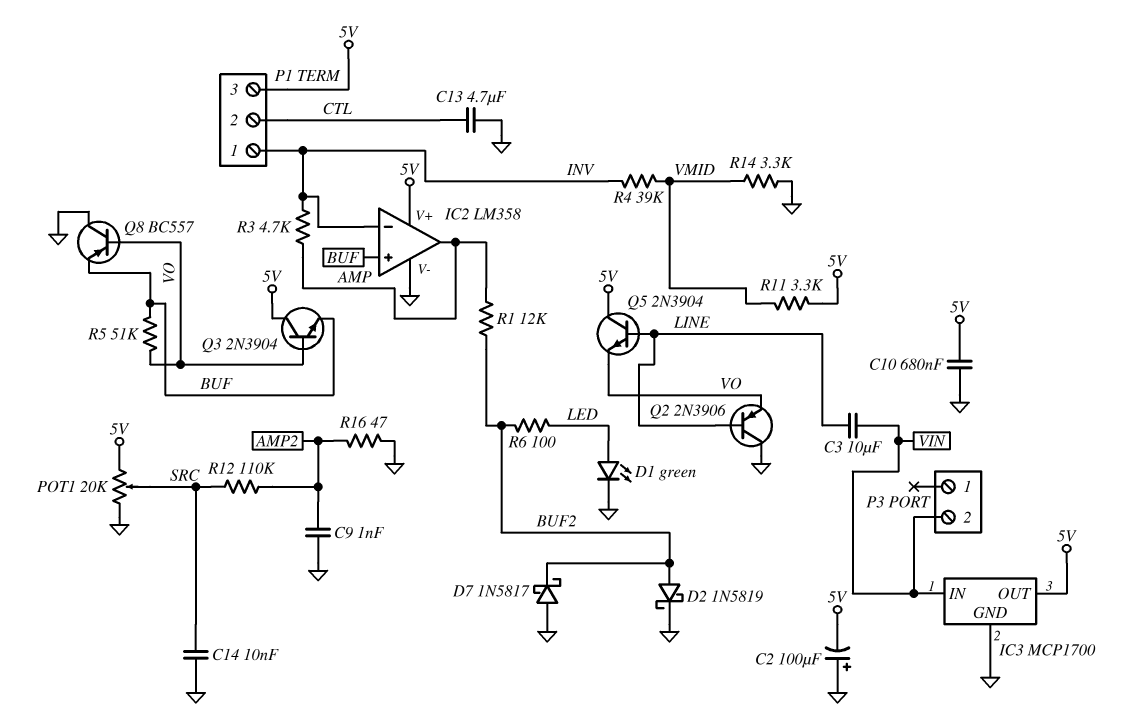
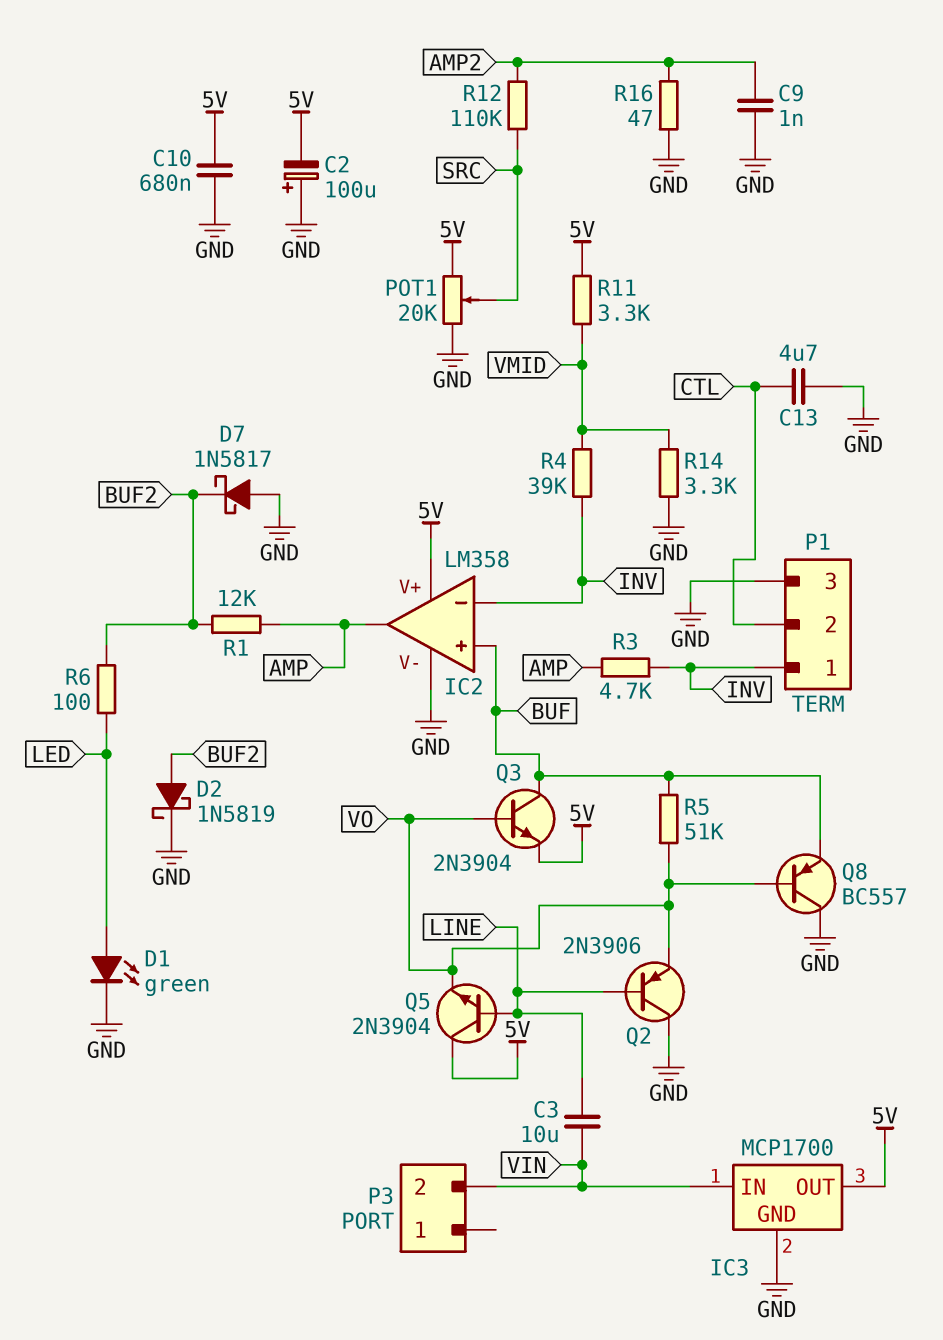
C14: 10nF (GND, SRC) -> none
P1 pin 3: 5V -> GND
Q3: NPN 2N3904 (B VO, C 5V, E BUF) -> NPN 2N3904 (B VO, C BUF, E 5V)

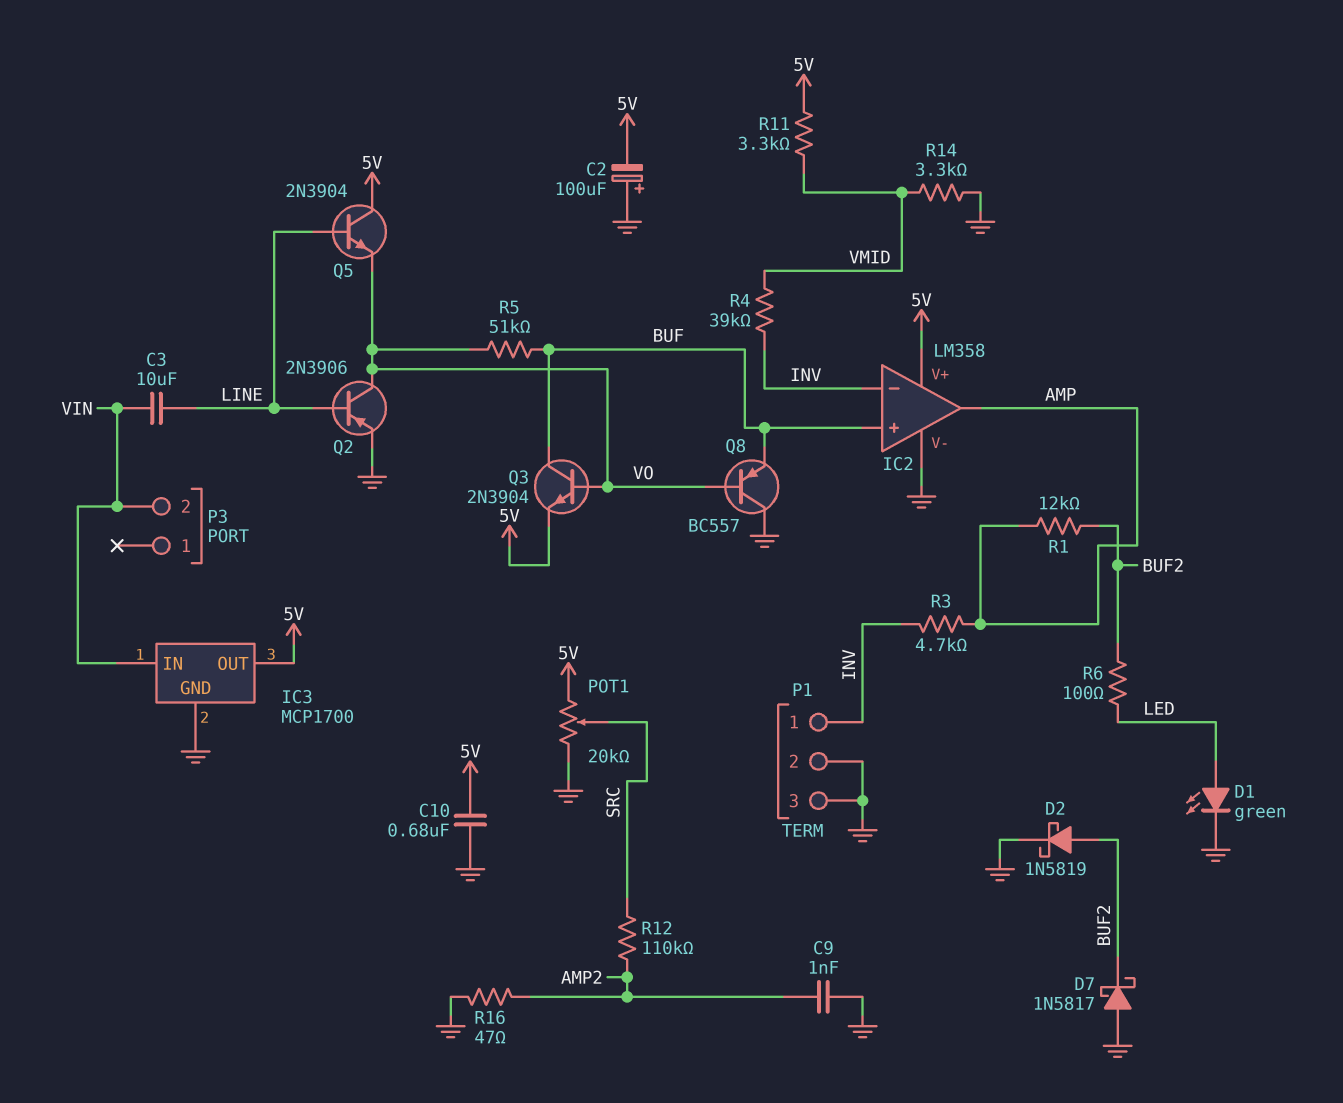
C13: 4.7uF (CTL, GND) -> none
P1 pin 2: CTL -> GND
Q2: PNP 2N3906 (B LINE, C GND, E VO) -> PNP 2N3906 (B LINE, C VO, E GND)

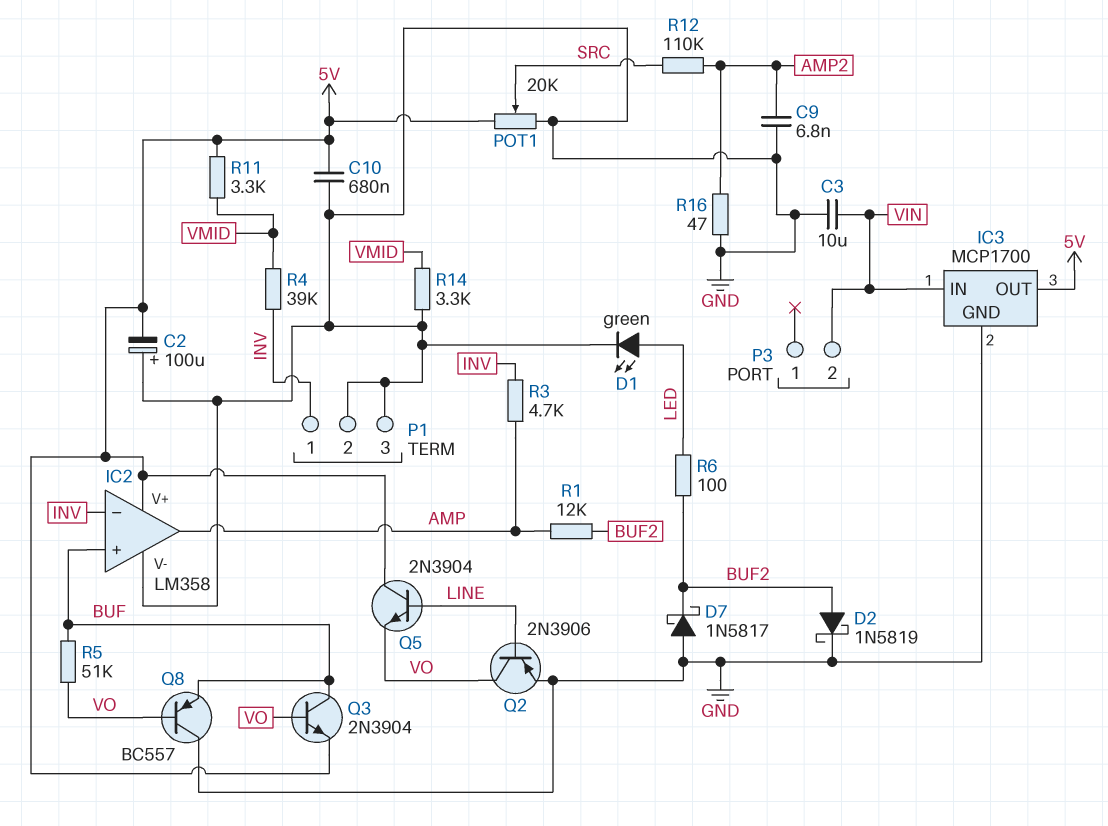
C3: 10uF (LINE, VIN) -> 10uF (GND, VIN)
C9: 1nF (AMP2, GND) -> 6.8nF (AMP2, GND)

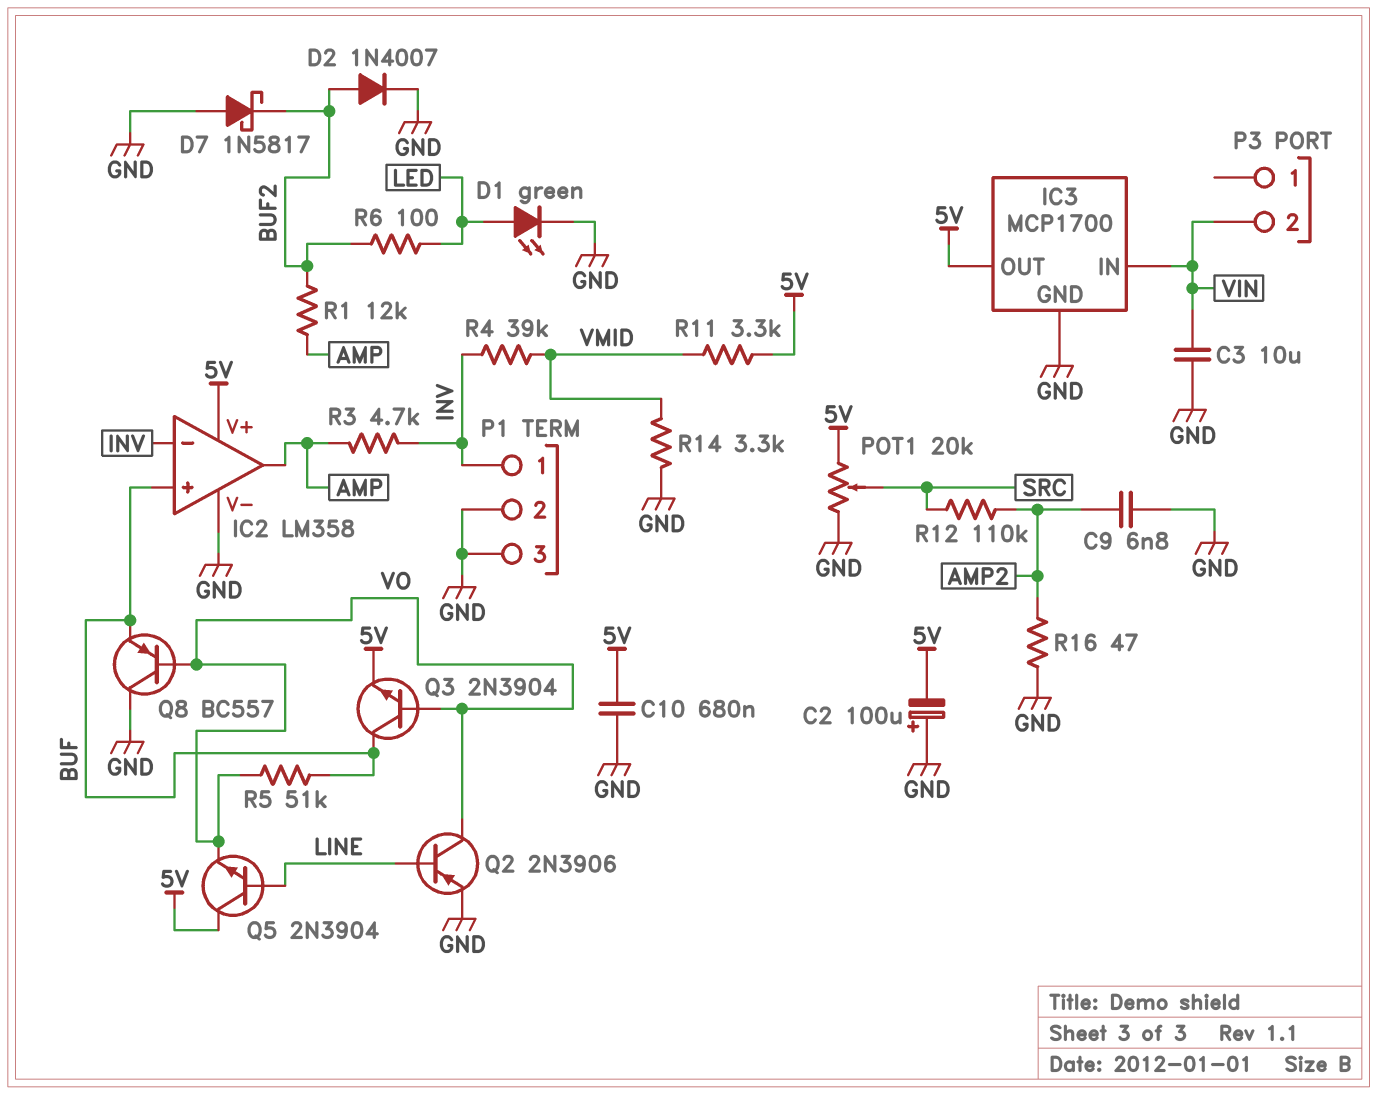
D2: schottky 1N5819 (A BUF2, K GND) -> diode 1N4007 (A BUF2, K GND)

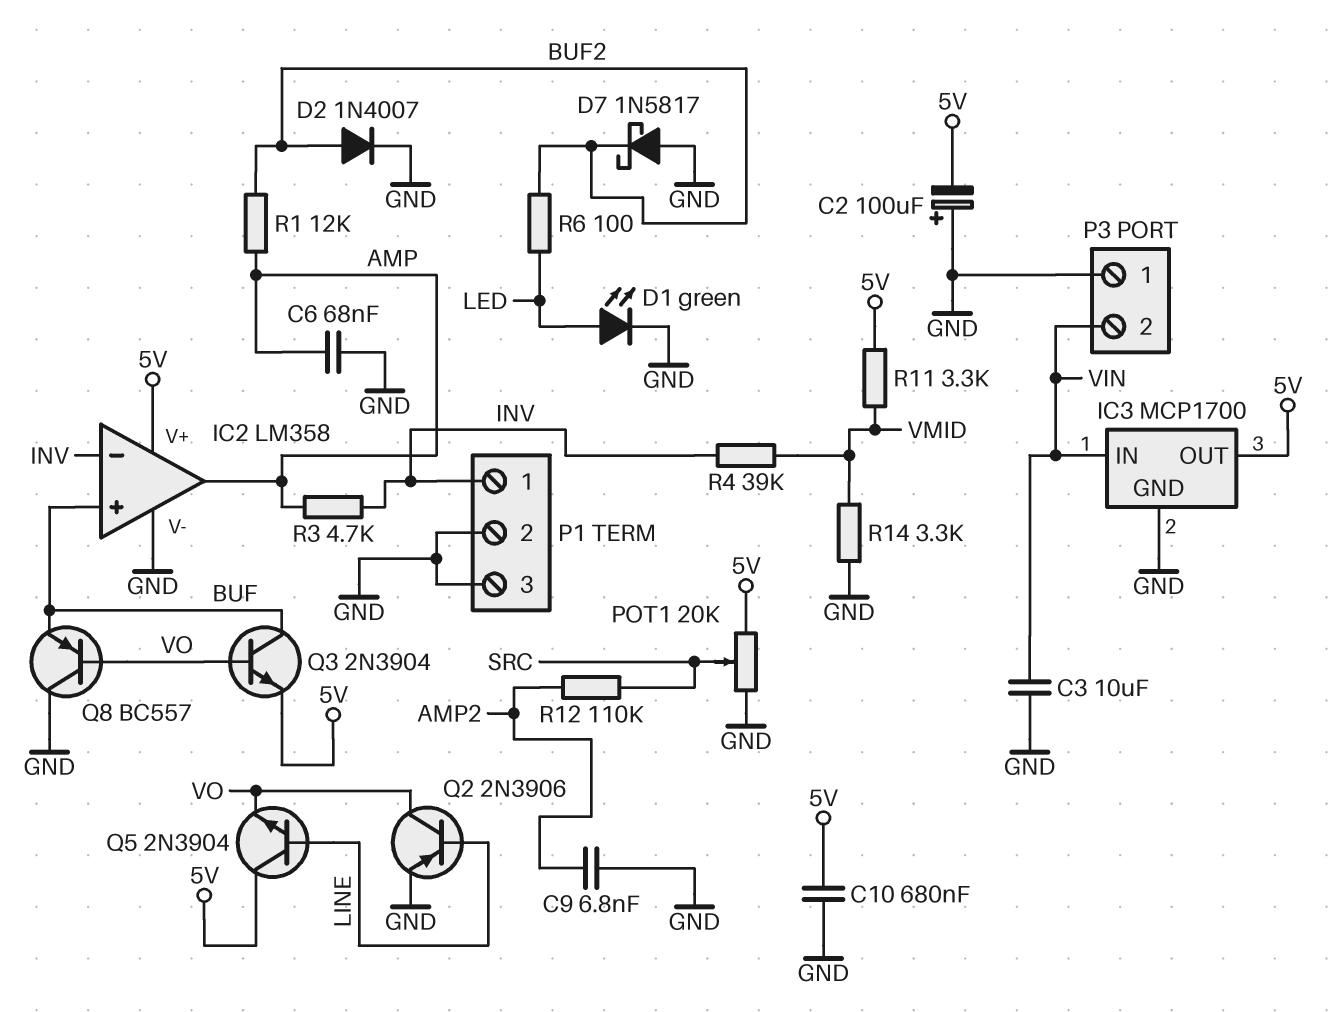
C6: none -> 68nF (AMP, GND)
P3 pin 1: none -> GND
R5: 51k (BUF, VO) -> none
R16: 47 (AMP2, GND) -> none

